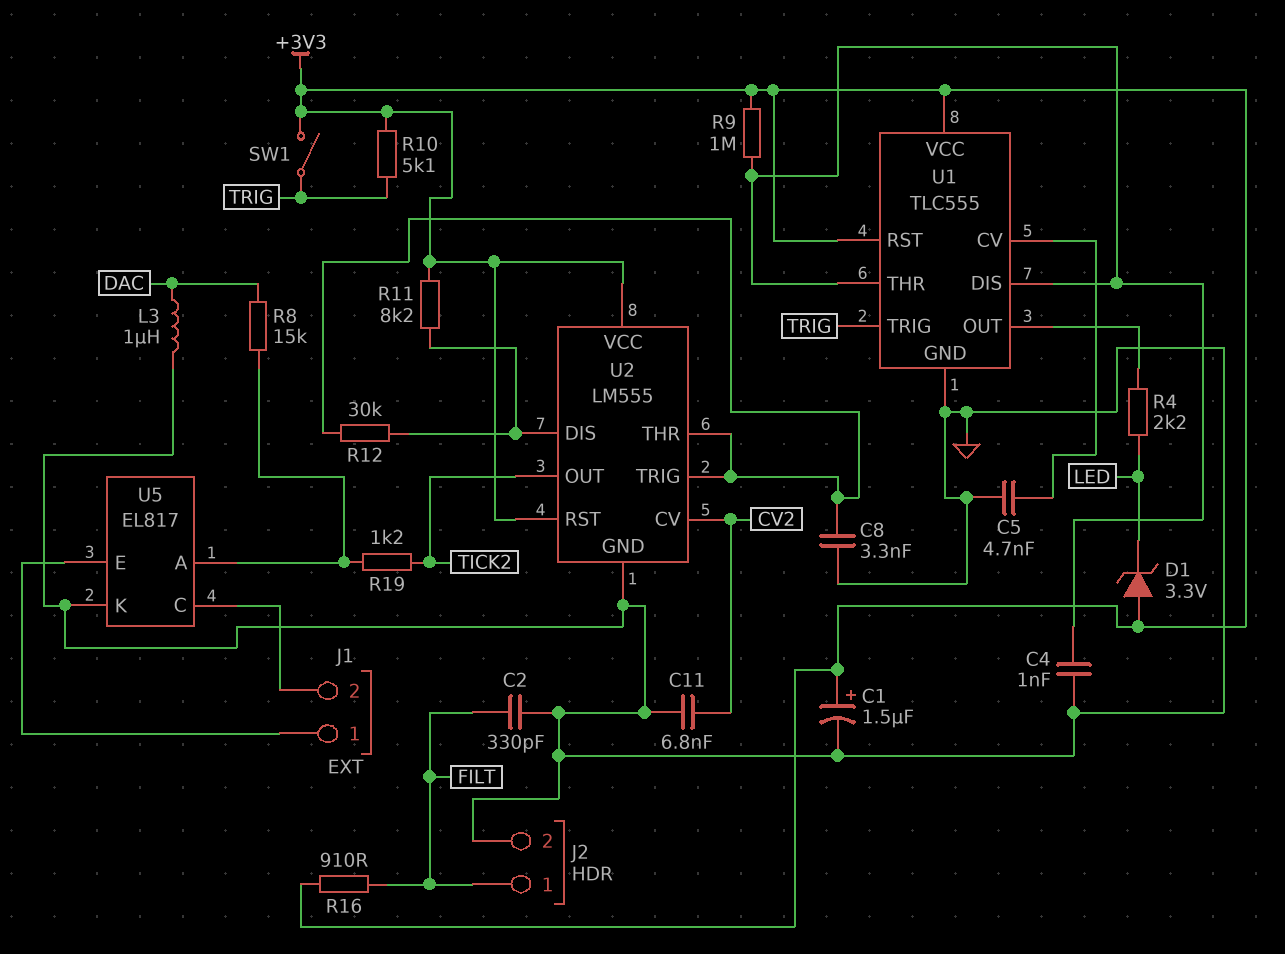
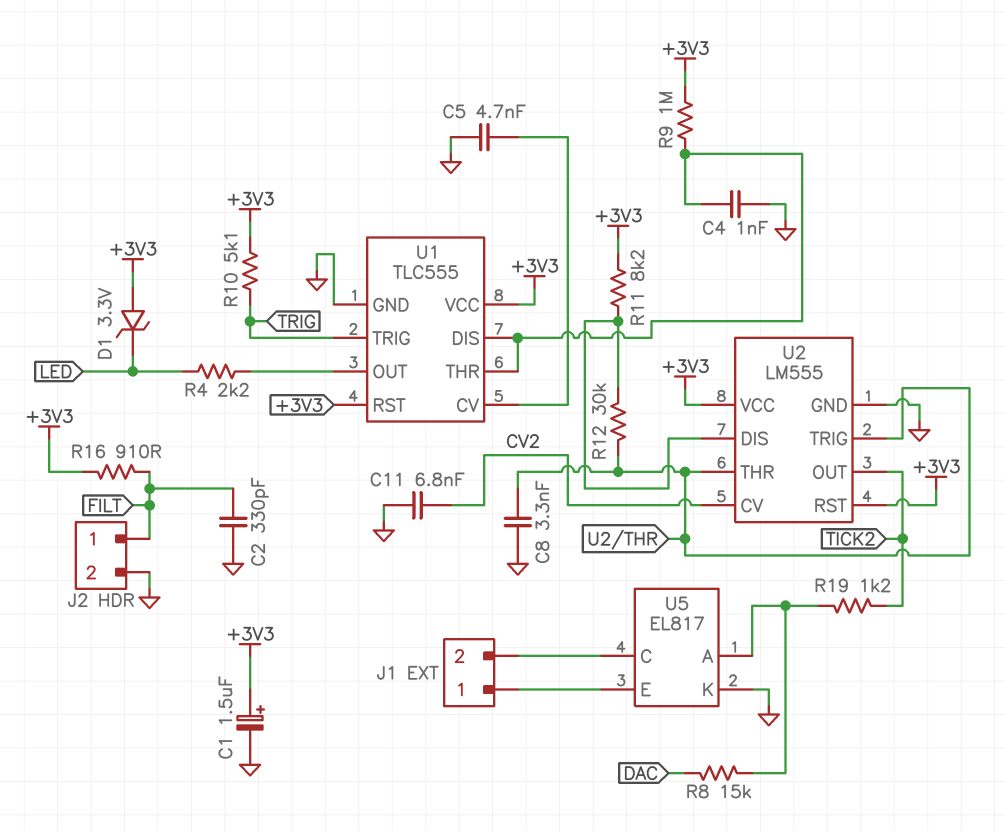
L3: 1uH (DAC, GND) -> none
SW1: switch (+3V3, TRIG) -> none

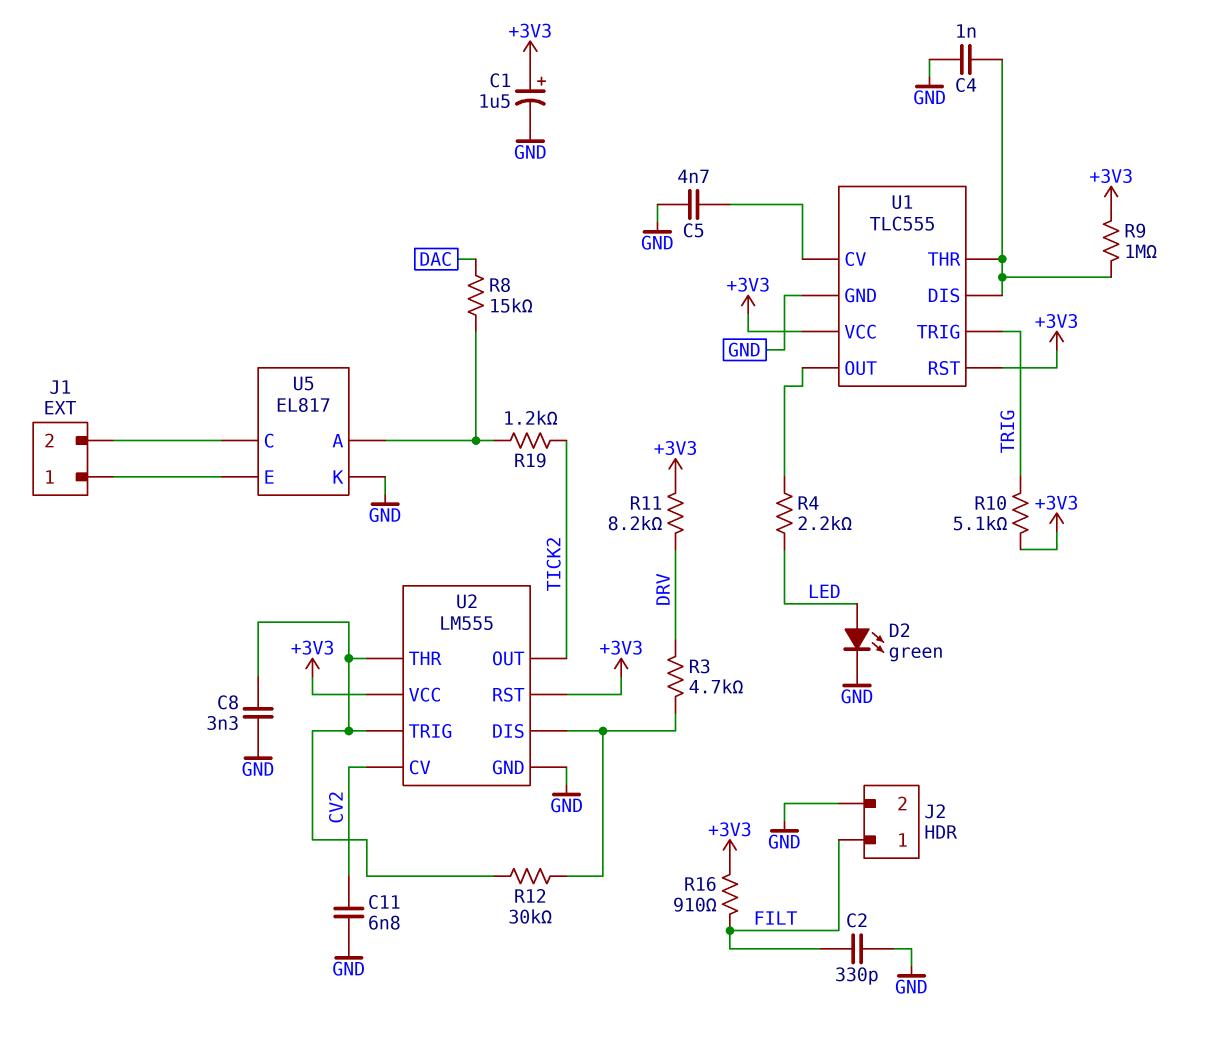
D1: zener 3.3V (A +3V3, K LED) -> none
D2: none -> LED green (A LED, K GND)
R3: none -> 4.7k (DRV, U2/DIS)
R11: 8.2k (+3V3, U2/DIS) -> 8.2k (+3V3, DRV)

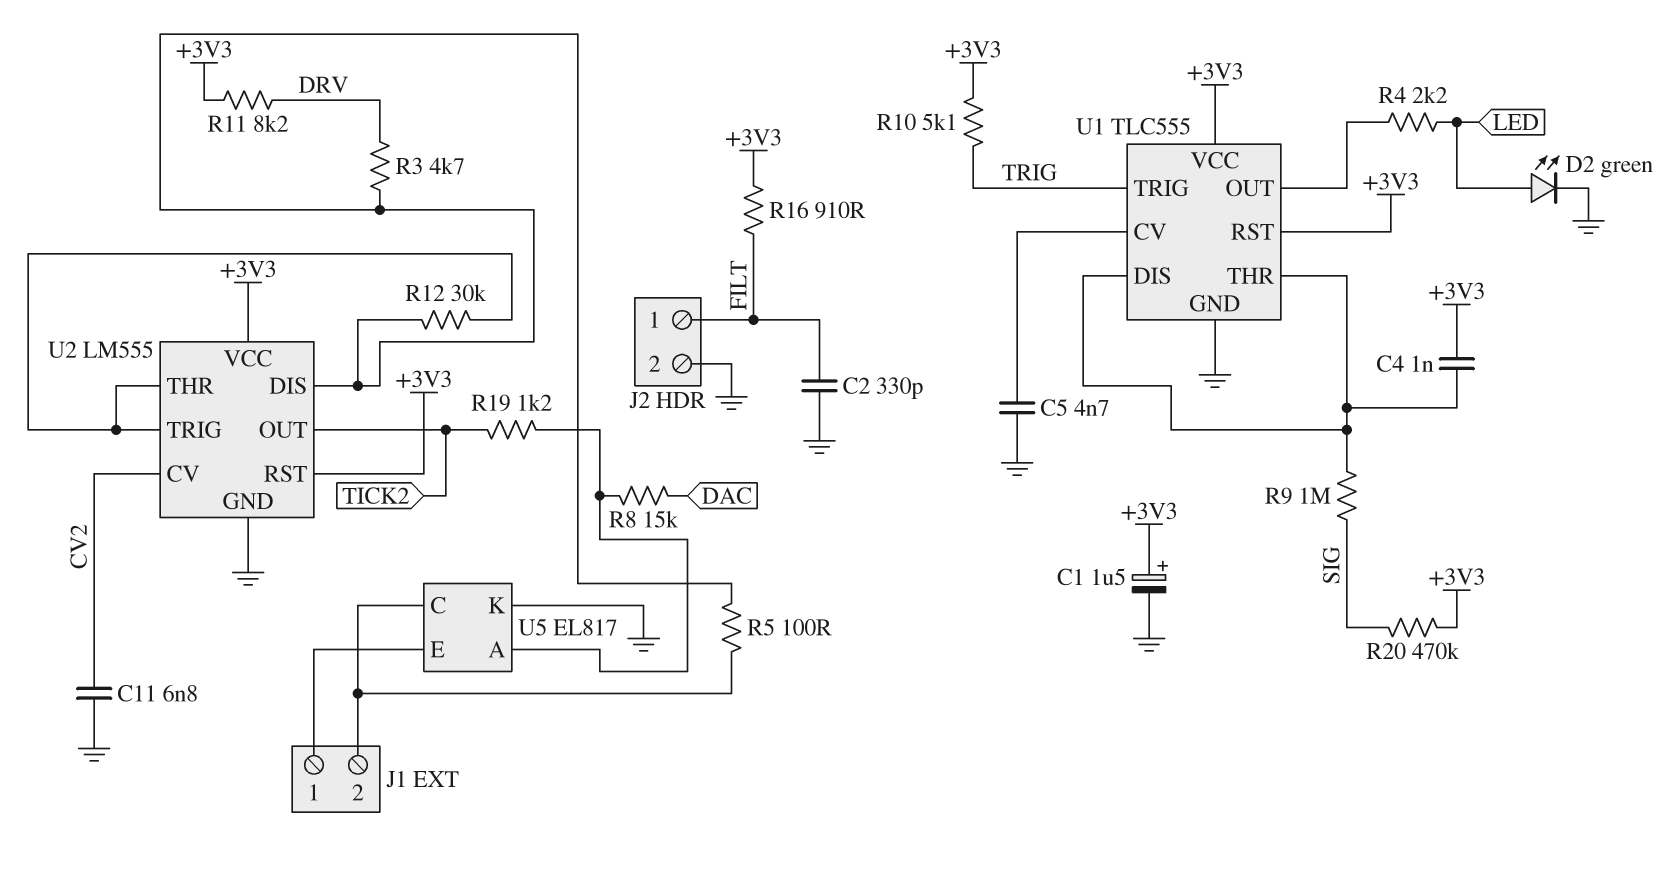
C4: 1nF (GND, U1/DIS) -> 1nF (+3V3, U1/DIS)
C8: 3.3nF (GND, U2/THR) -> none
R5: none -> 100 (J1/2, U2/DIS)
R9: 1M (+3V3, U1/DIS) -> 1M (SIG, U1/DIS)
R20: none -> 470k (+3V3, SIG)

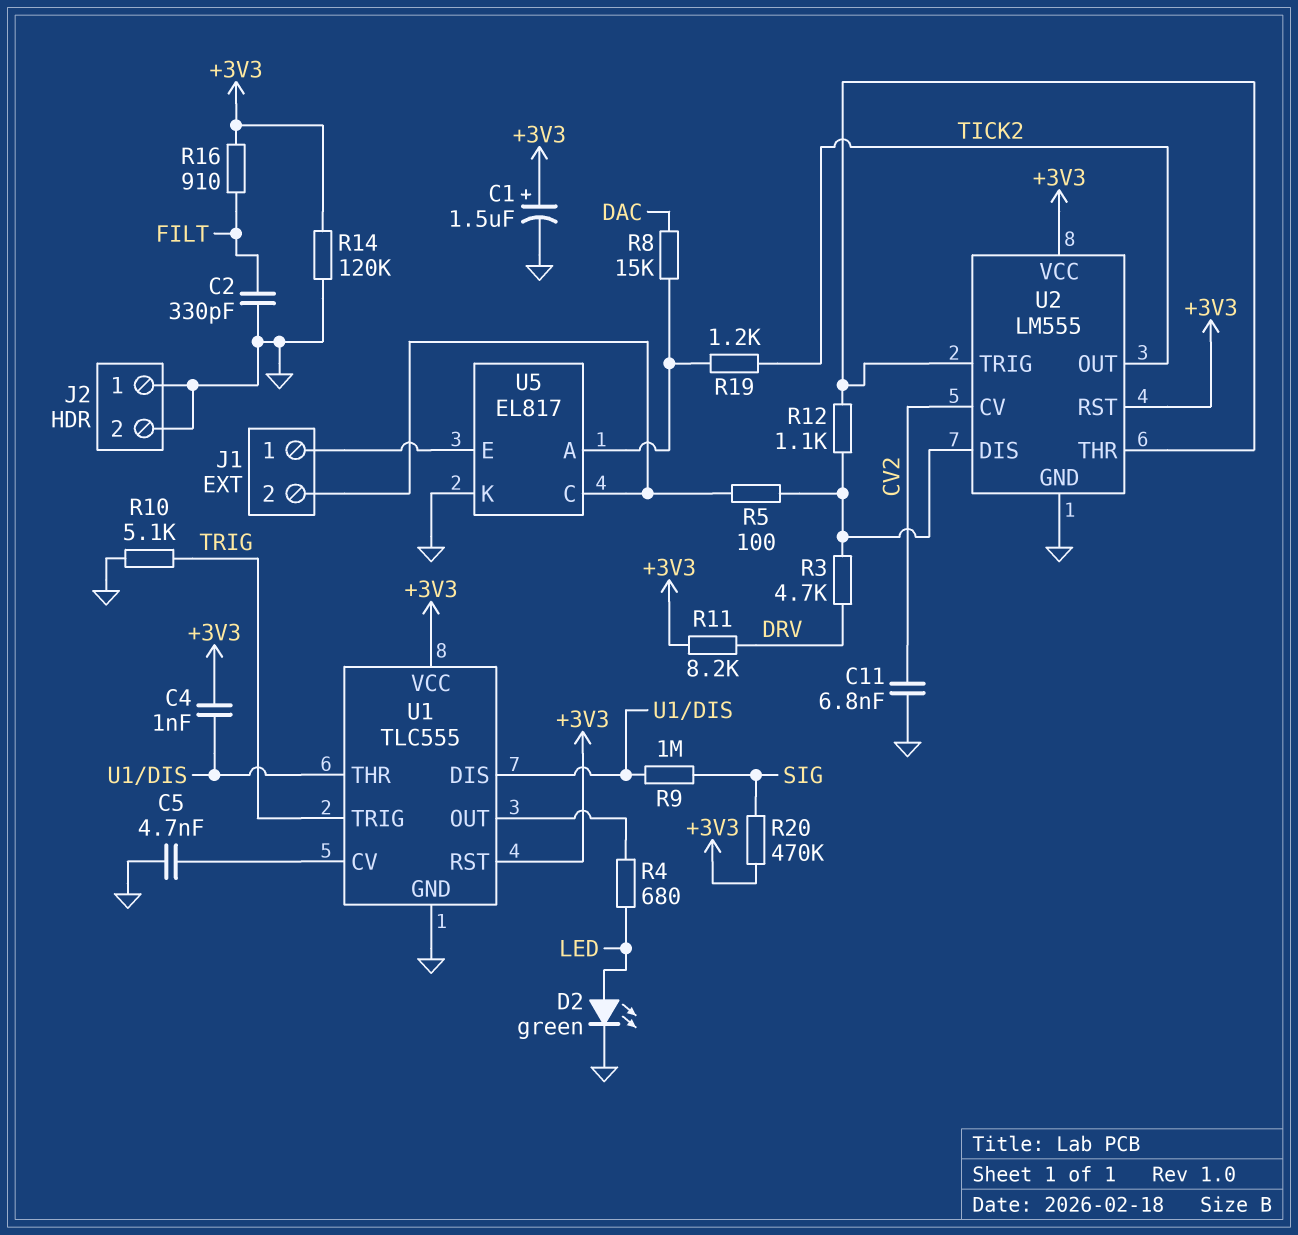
J2 pin 1: FILT -> GND
R4: 2.2k (LED, U1/OUT) -> 680 (LED, U1/OUT)
R10: 5.1k (+3V3, TRIG) -> 5.1k (GND, TRIG)
R12: 30k (U2/DIS, U2/THR) -> 1.1k (U2/DIS, U2/THR)
R14: none -> 120k (+3V3, GND)

